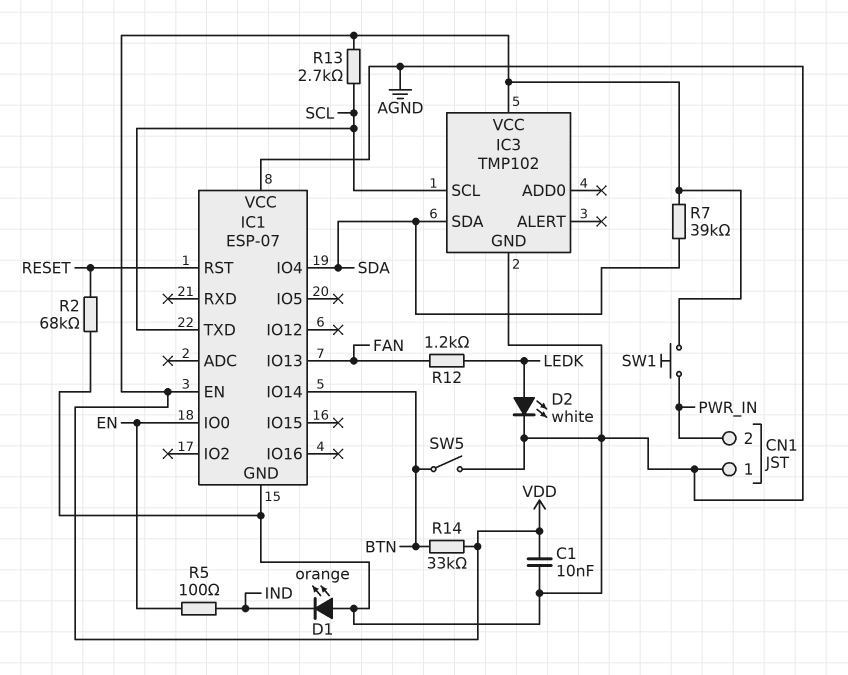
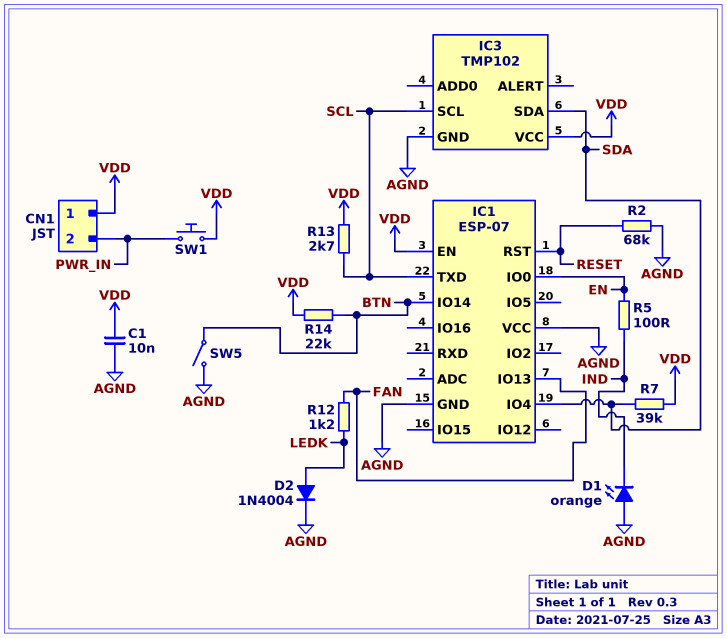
CN1 pin 1: AGND -> VDD
D2: LED white (A LEDK, K AGND) -> diode 1N4004 (A LEDK, K AGND)
R14: 33k (BTN, VDD) -> 22k (BTN, VDD)

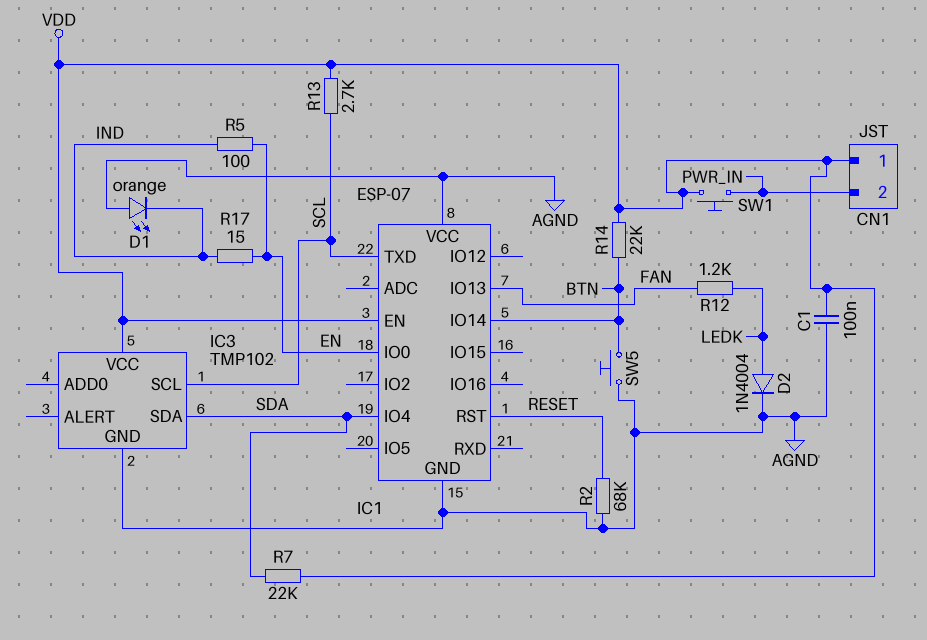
C1: 10nF (AGND, VDD) -> 100nF (AGND, VDD)
R7: 39k (SDA, VDD) -> 22k (SDA, VDD)
R17: none -> 15 (EN, IND)
SW5: switch (AGND, BTN) -> button (AGND, BTN)

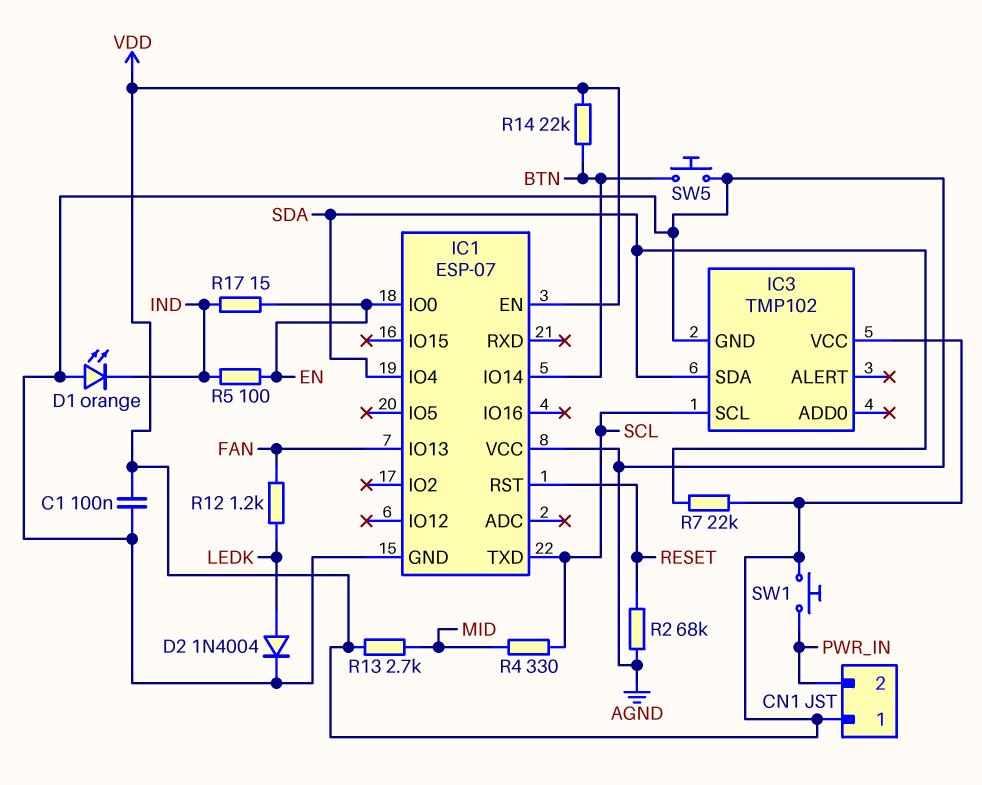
R4: none -> 330 (MID, SCL)
R13: 2.7k (SCL, VDD) -> 2.7k (MID, VDD)

